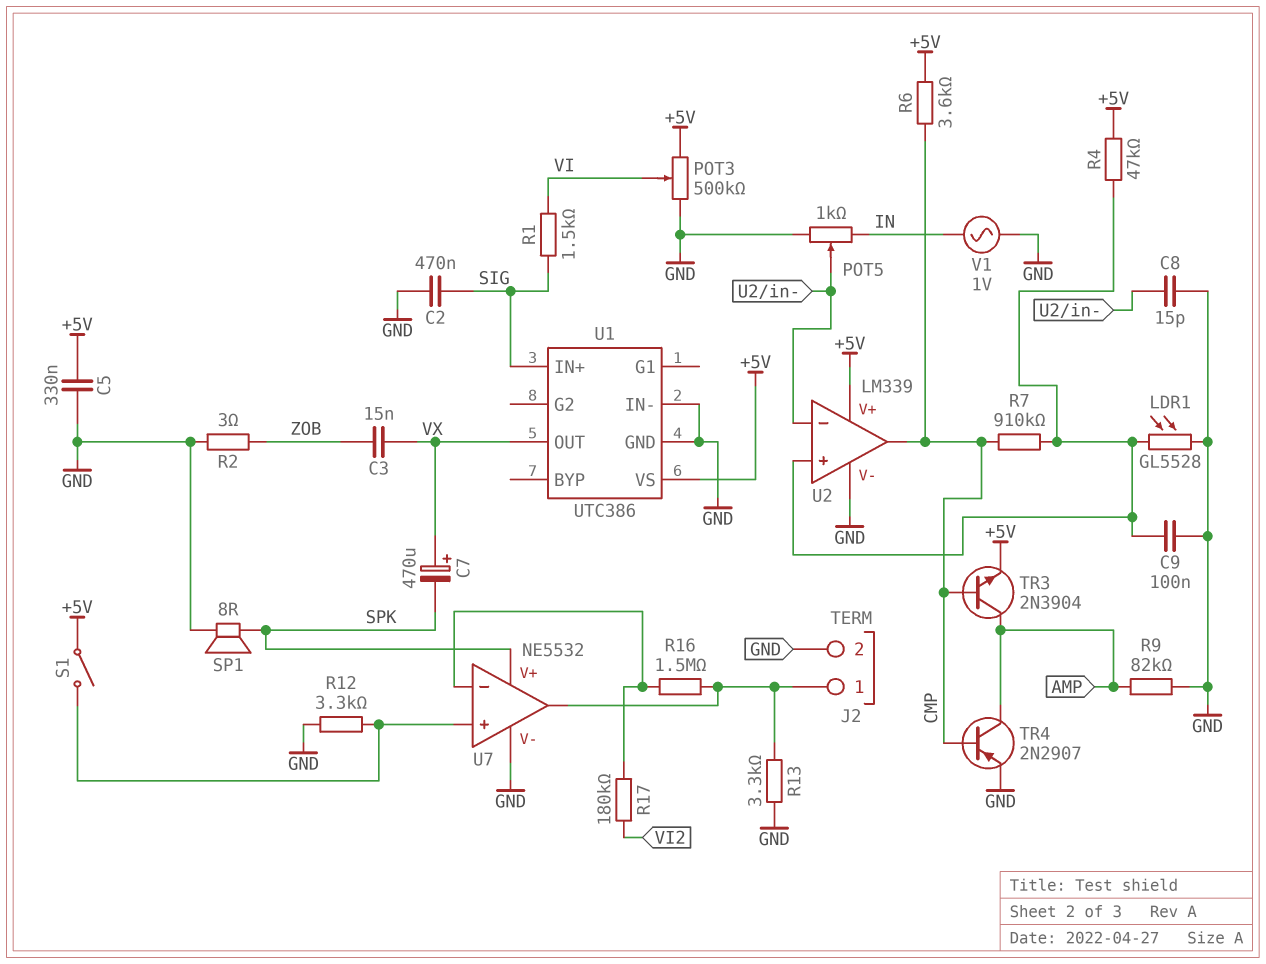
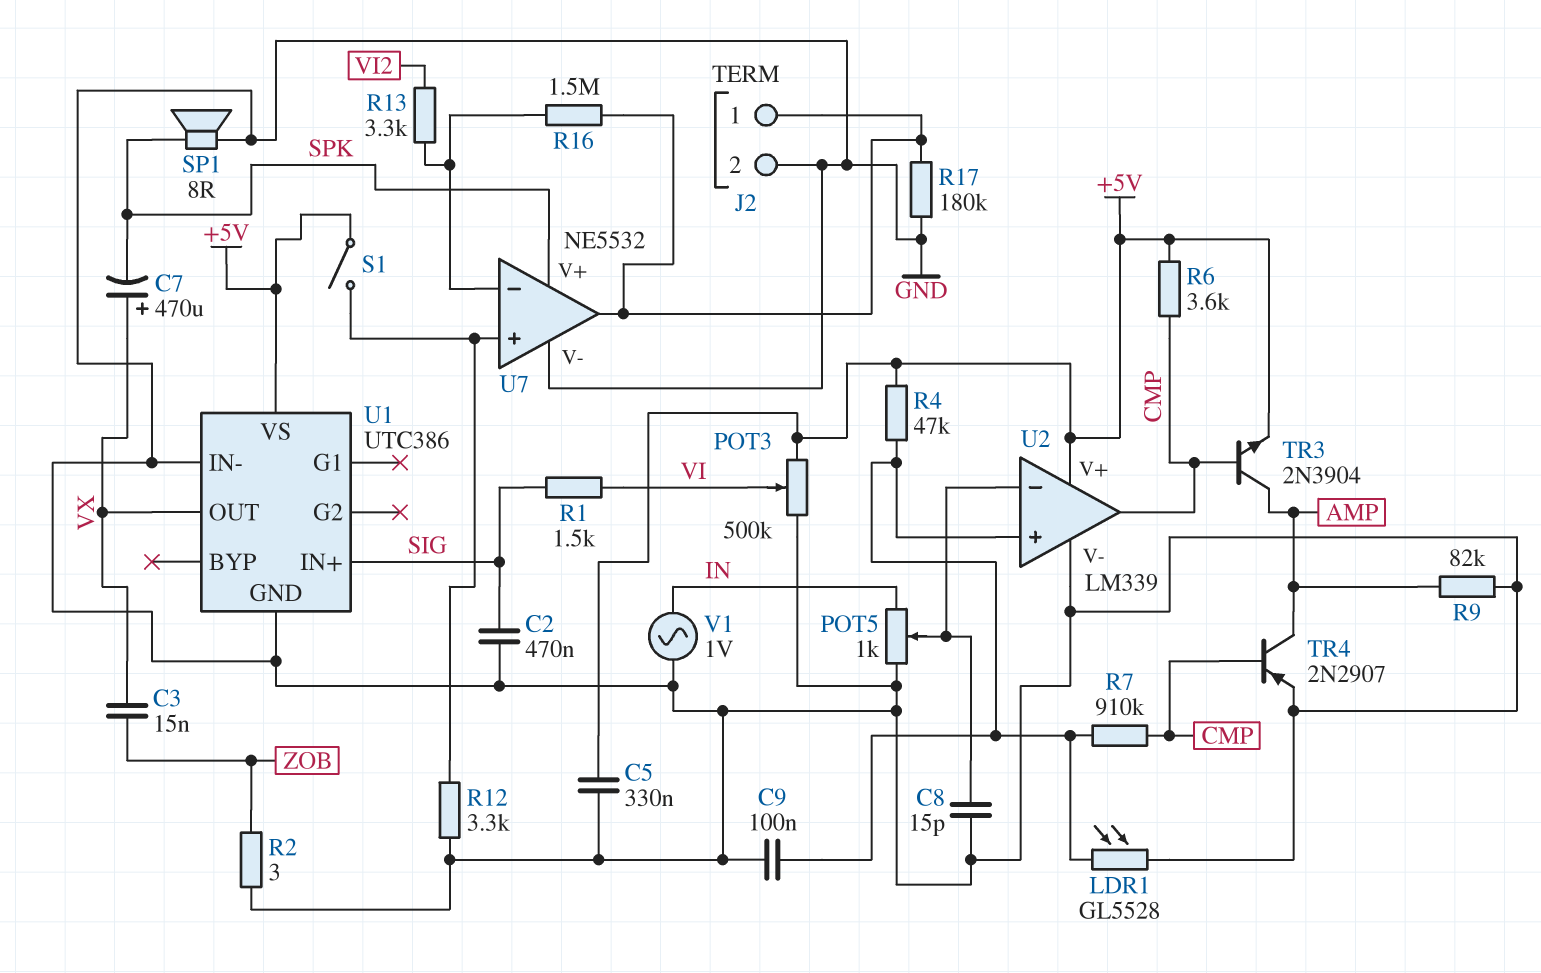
R13: 3.3k (GND, J2/1) -> 3.3k (U7/in-, VI2)
R17: 180k (U7/in-, VI2) -> 180k (GND, J2/1)

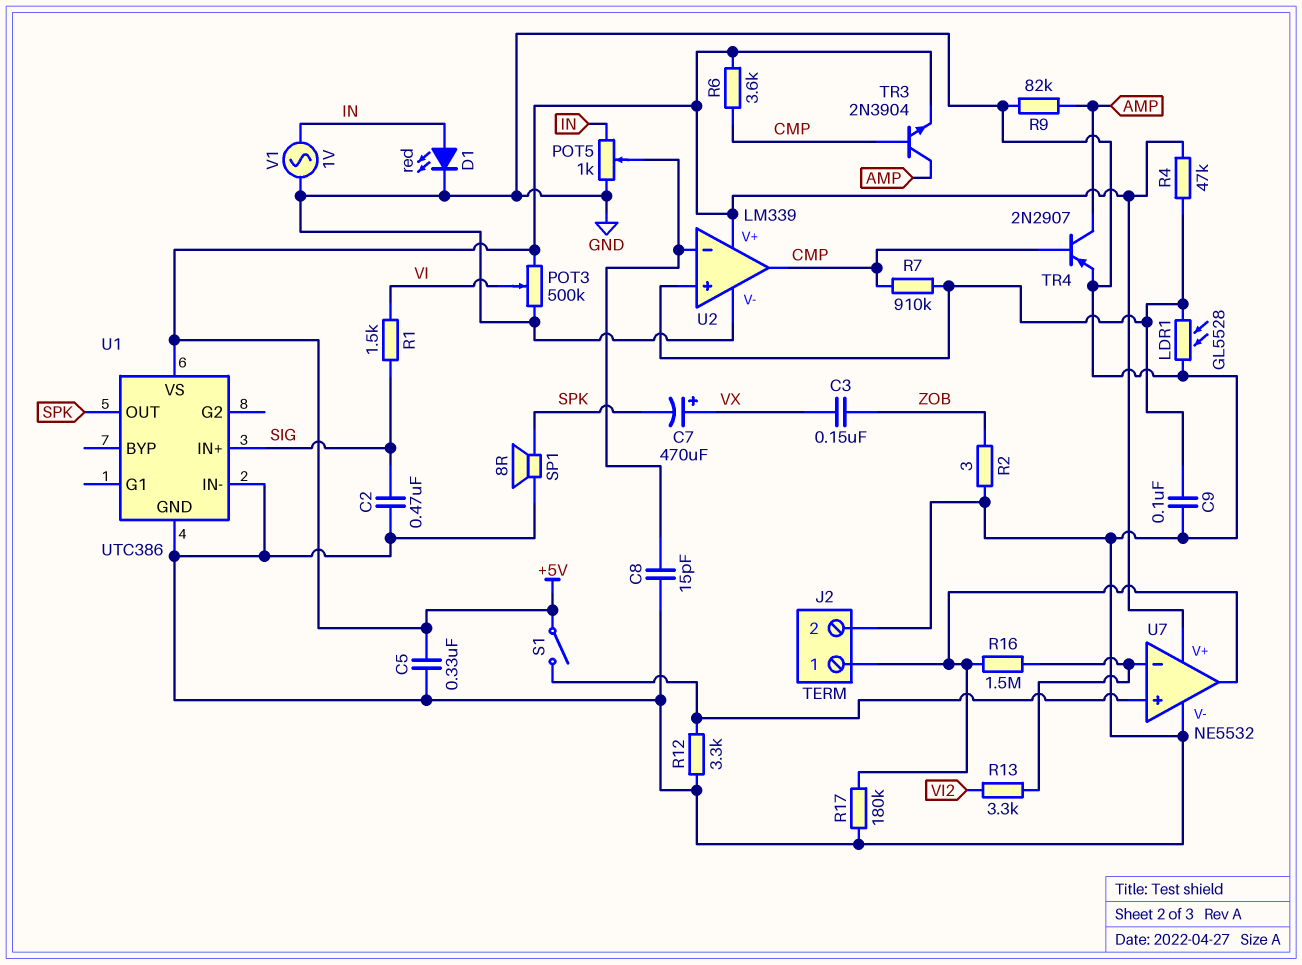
C3: 15nF (VX, ZOB) -> 150nF (VX, ZOB)
D1: none -> LED red (A IN, K GND)
U1 pin OUT: VX -> SPK
U7 pin V+: SPK -> +5V

